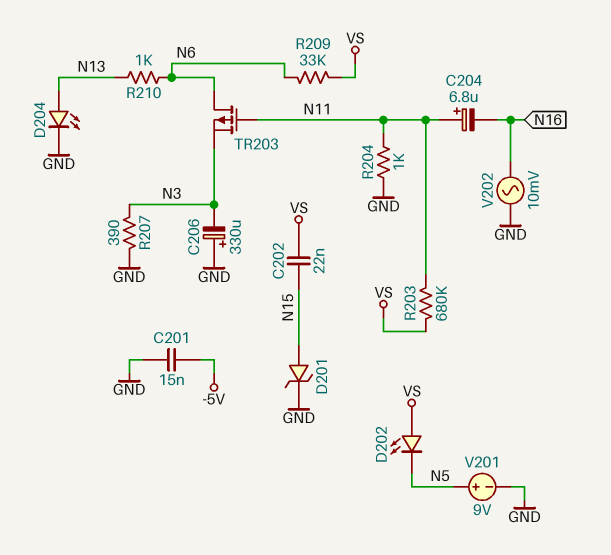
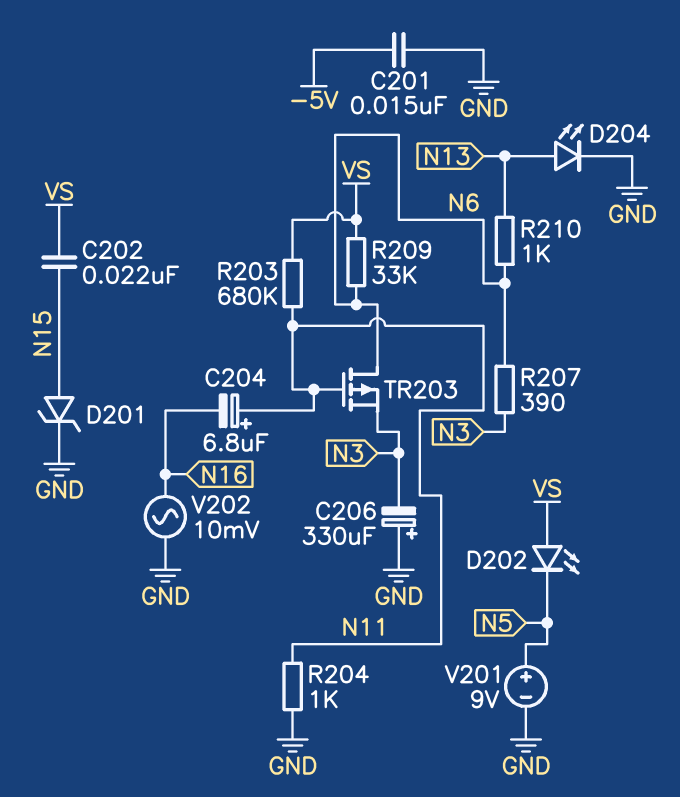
R207: 390 (GND, N3) -> 390 (N3, N6)

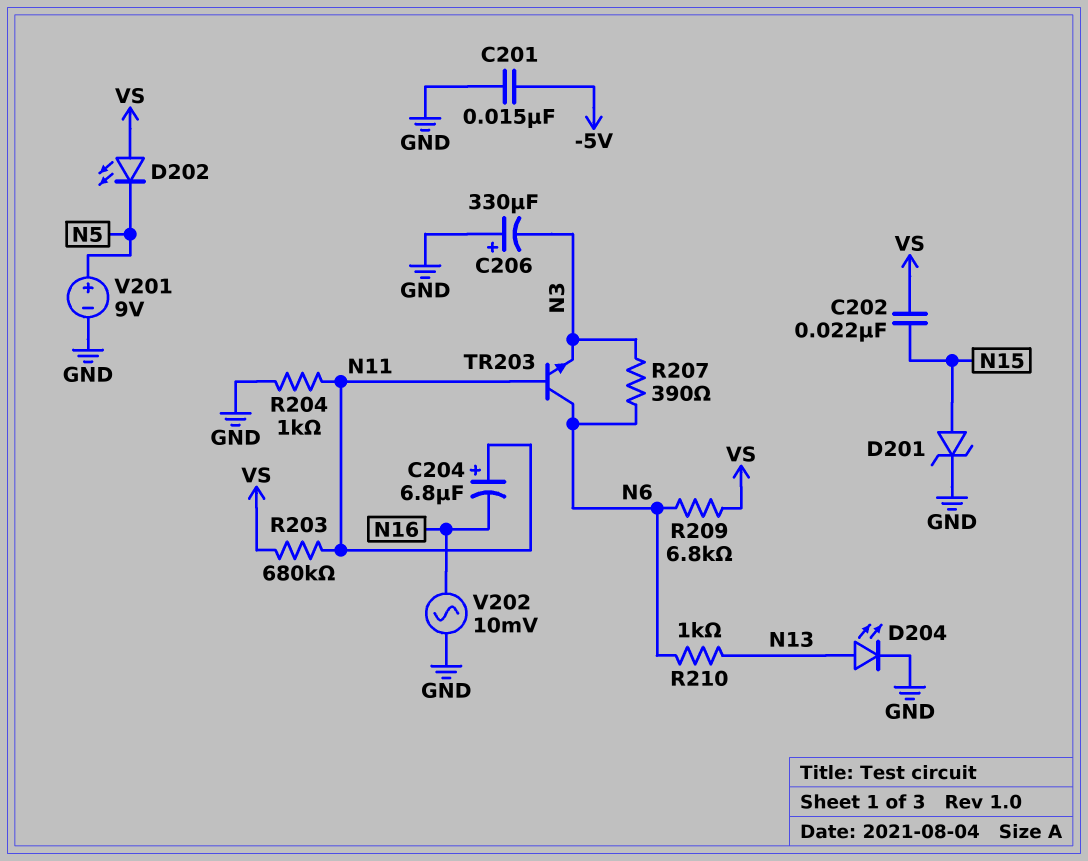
R209: 33k (N6, VS) -> 6.8k (N6, VS)
TR203: PMOS (G N11, D N6, S N3) -> NPN (B N11, C N6, E N3)

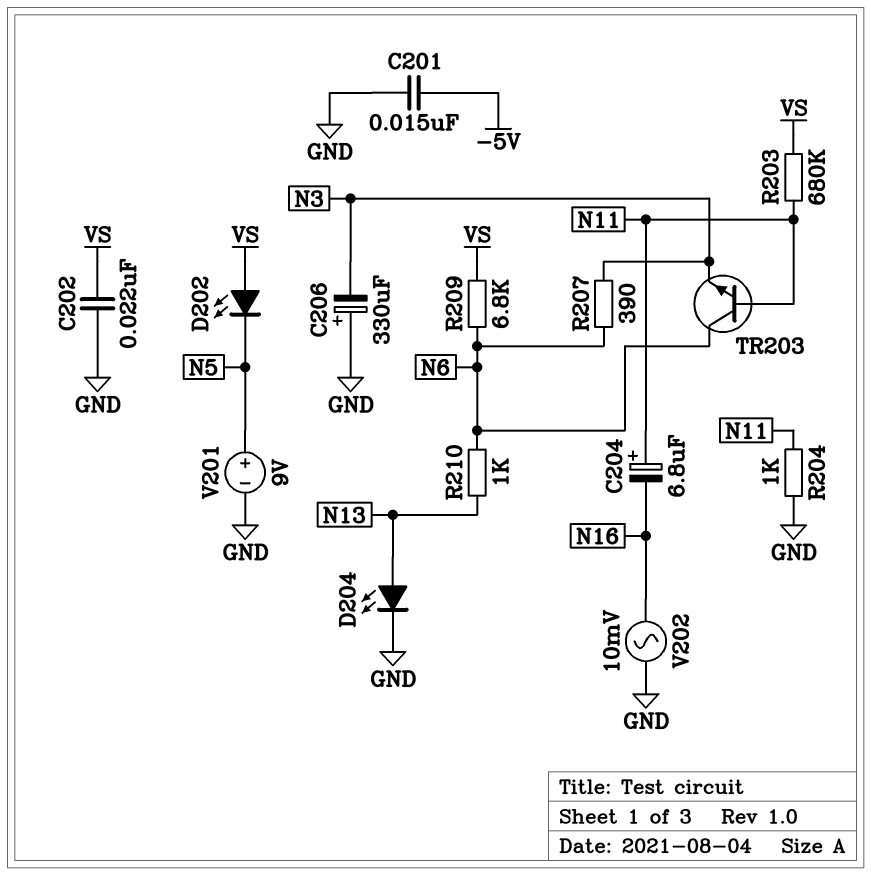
C202: 22nF (N15, VS) -> 22nF (GND, VS)
D201: zener (A N15, K GND) -> none

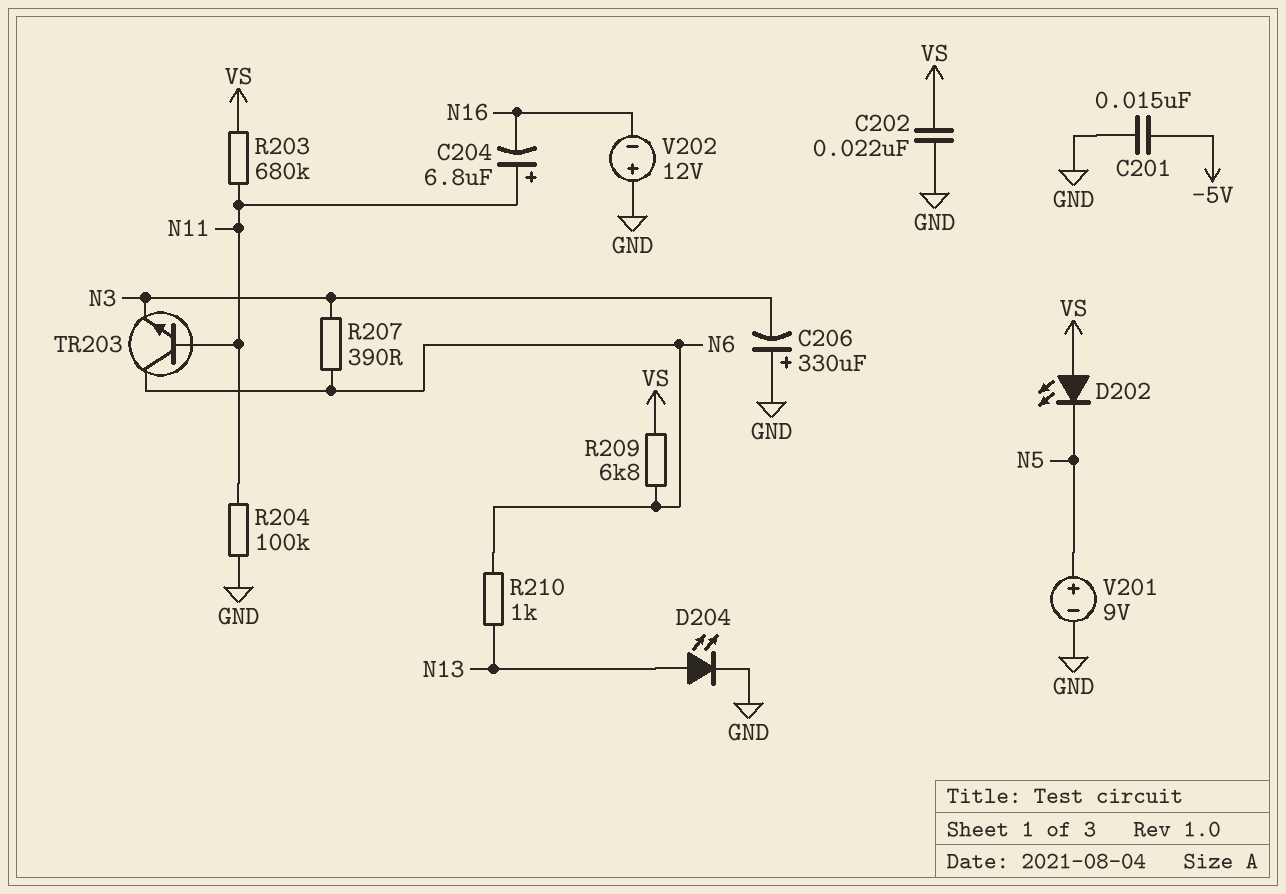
R204: 1k (GND, N11) -> 100k (GND, N11)
V202: AC 10mV (GND, N16) -> 12V (plus GND, minus N16)

